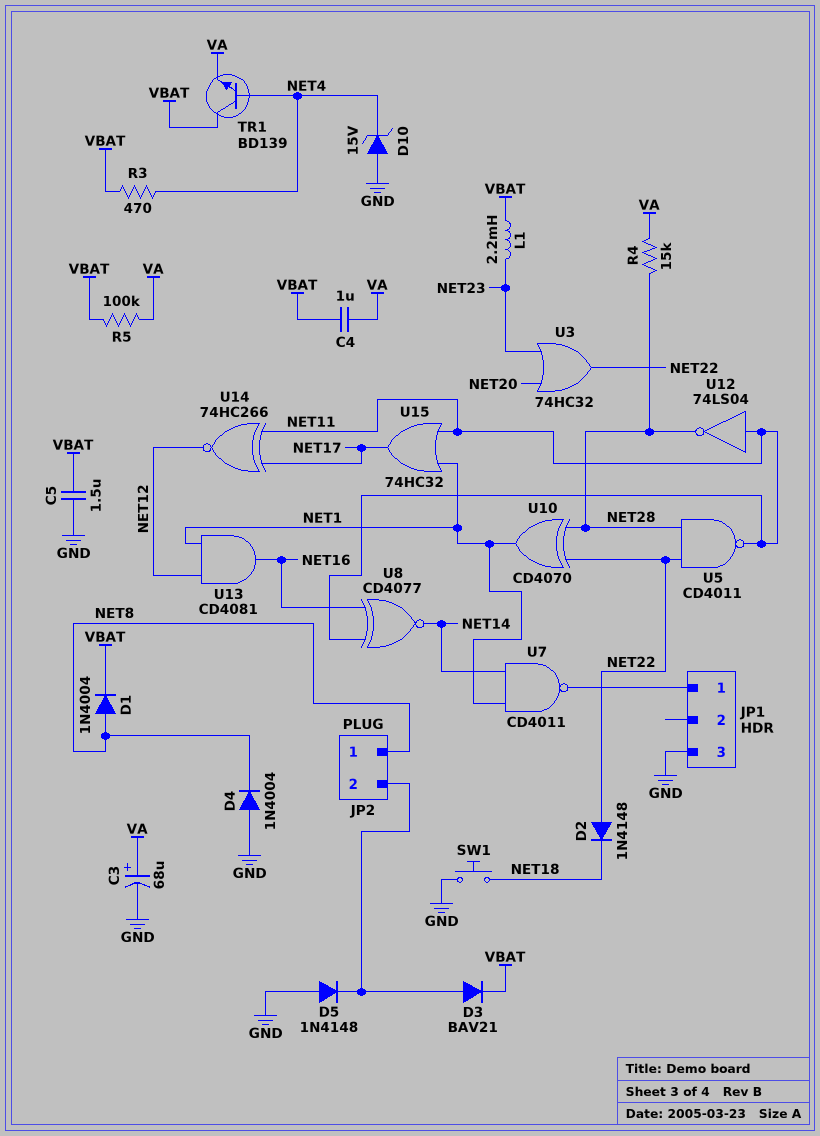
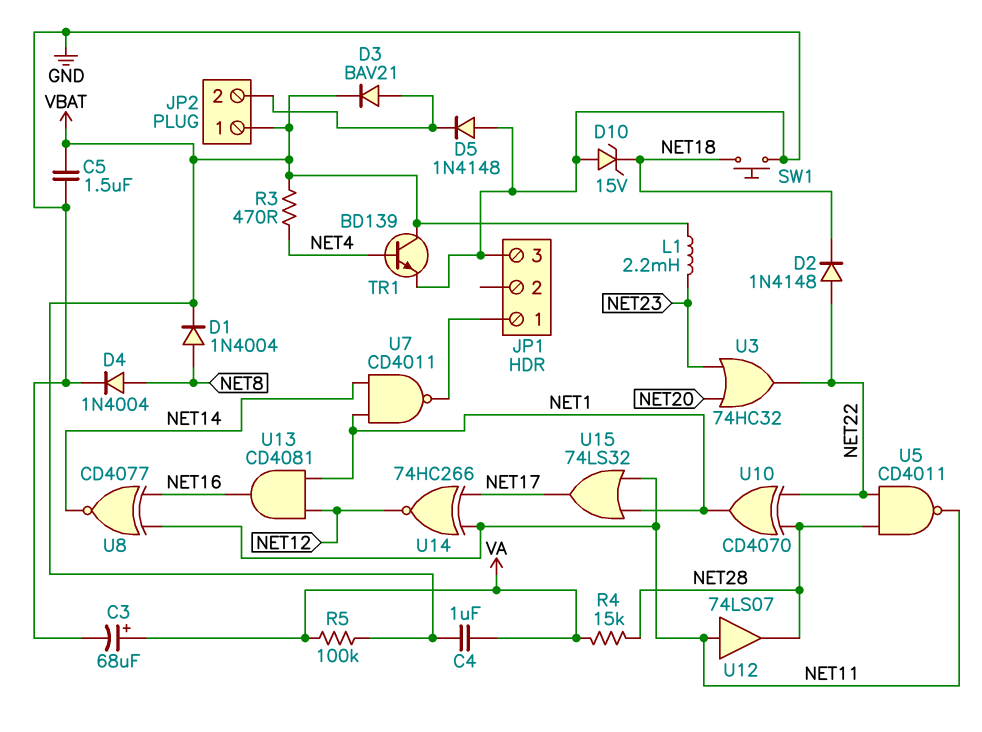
D4: diode 1N4004 (A GND, K NET8) -> diode 1N4004 (A NET8, K GND)
D10: zener 15V (A GND, K NET4) -> zener 15V (A GND, K NET18)
JP2 pin 1: NET8 -> VBAT
TR1: NPN BD139 (B NET4, C VBAT, E VA) -> NPN BD139 (B NET4, C VBAT, E GND)
U12: NOT 74LS04 (in NET11, out NET28) -> buffer 74LS07 (in NET11, out NET28)
U15: OR 74HC32 (in NET1, in NET11, out NET17) -> OR 74LS32 (in NET1, in NET11, out NET17)

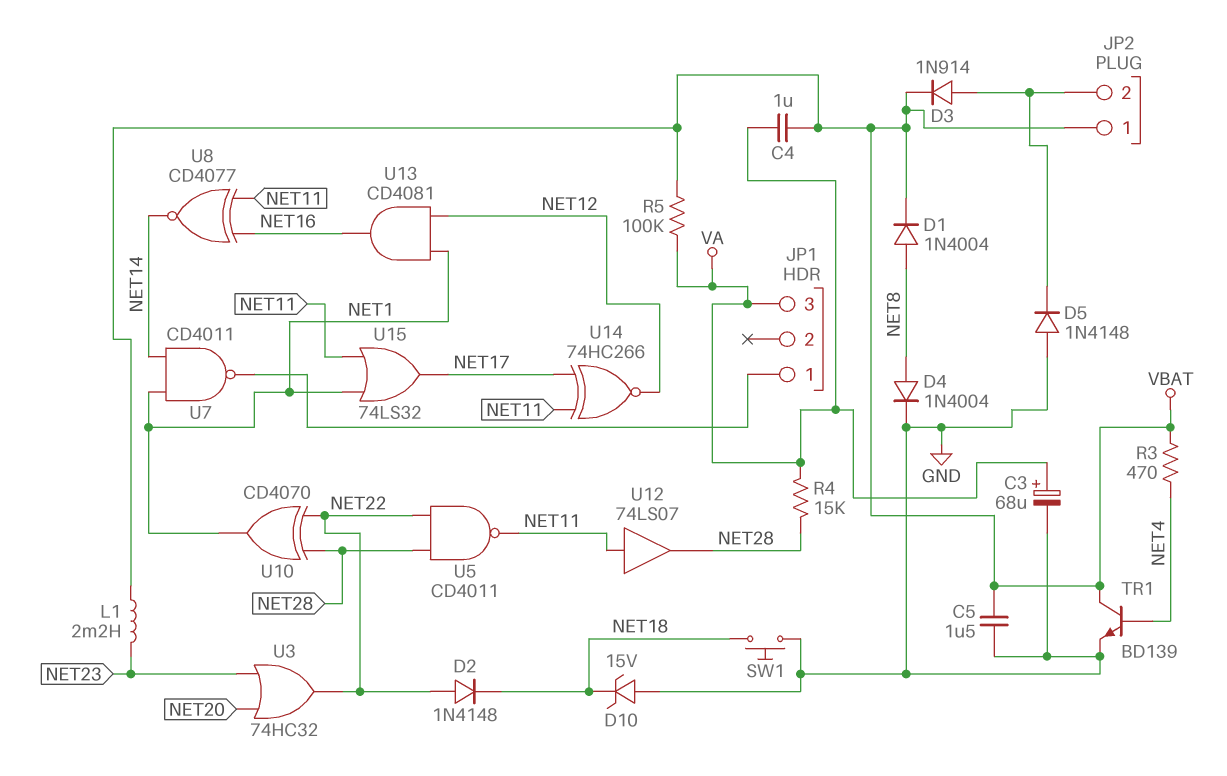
D3: diode BAV21 (A JP2/2, K VBAT) -> diode 1N914 (A JP2/2, K VBAT)
JP1 pin 3: GND -> VA

